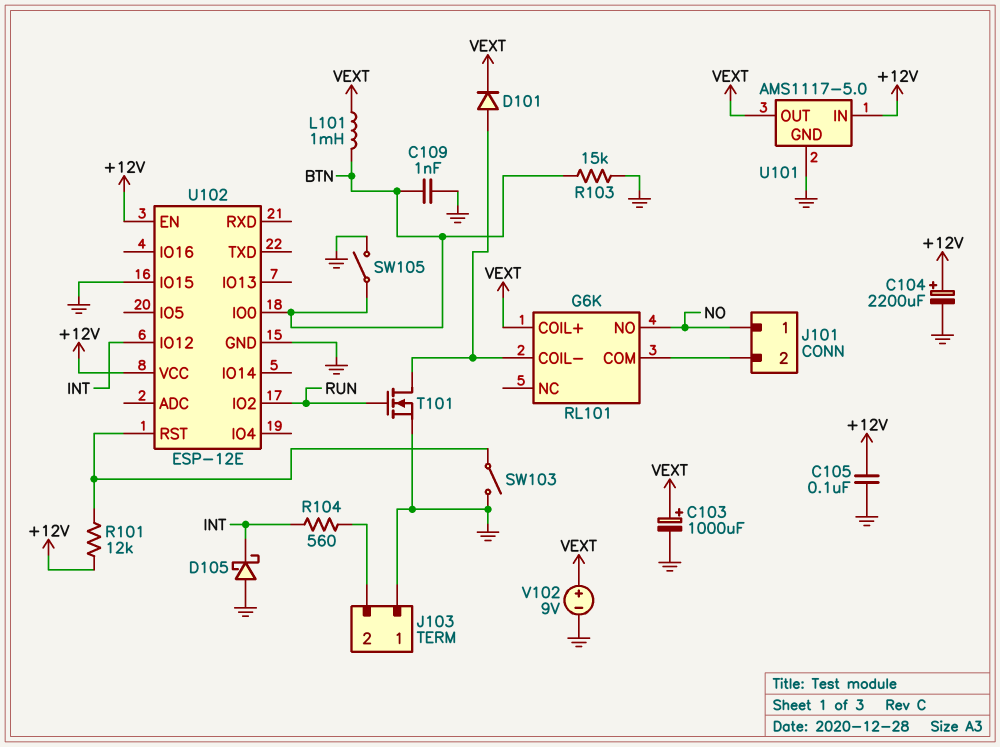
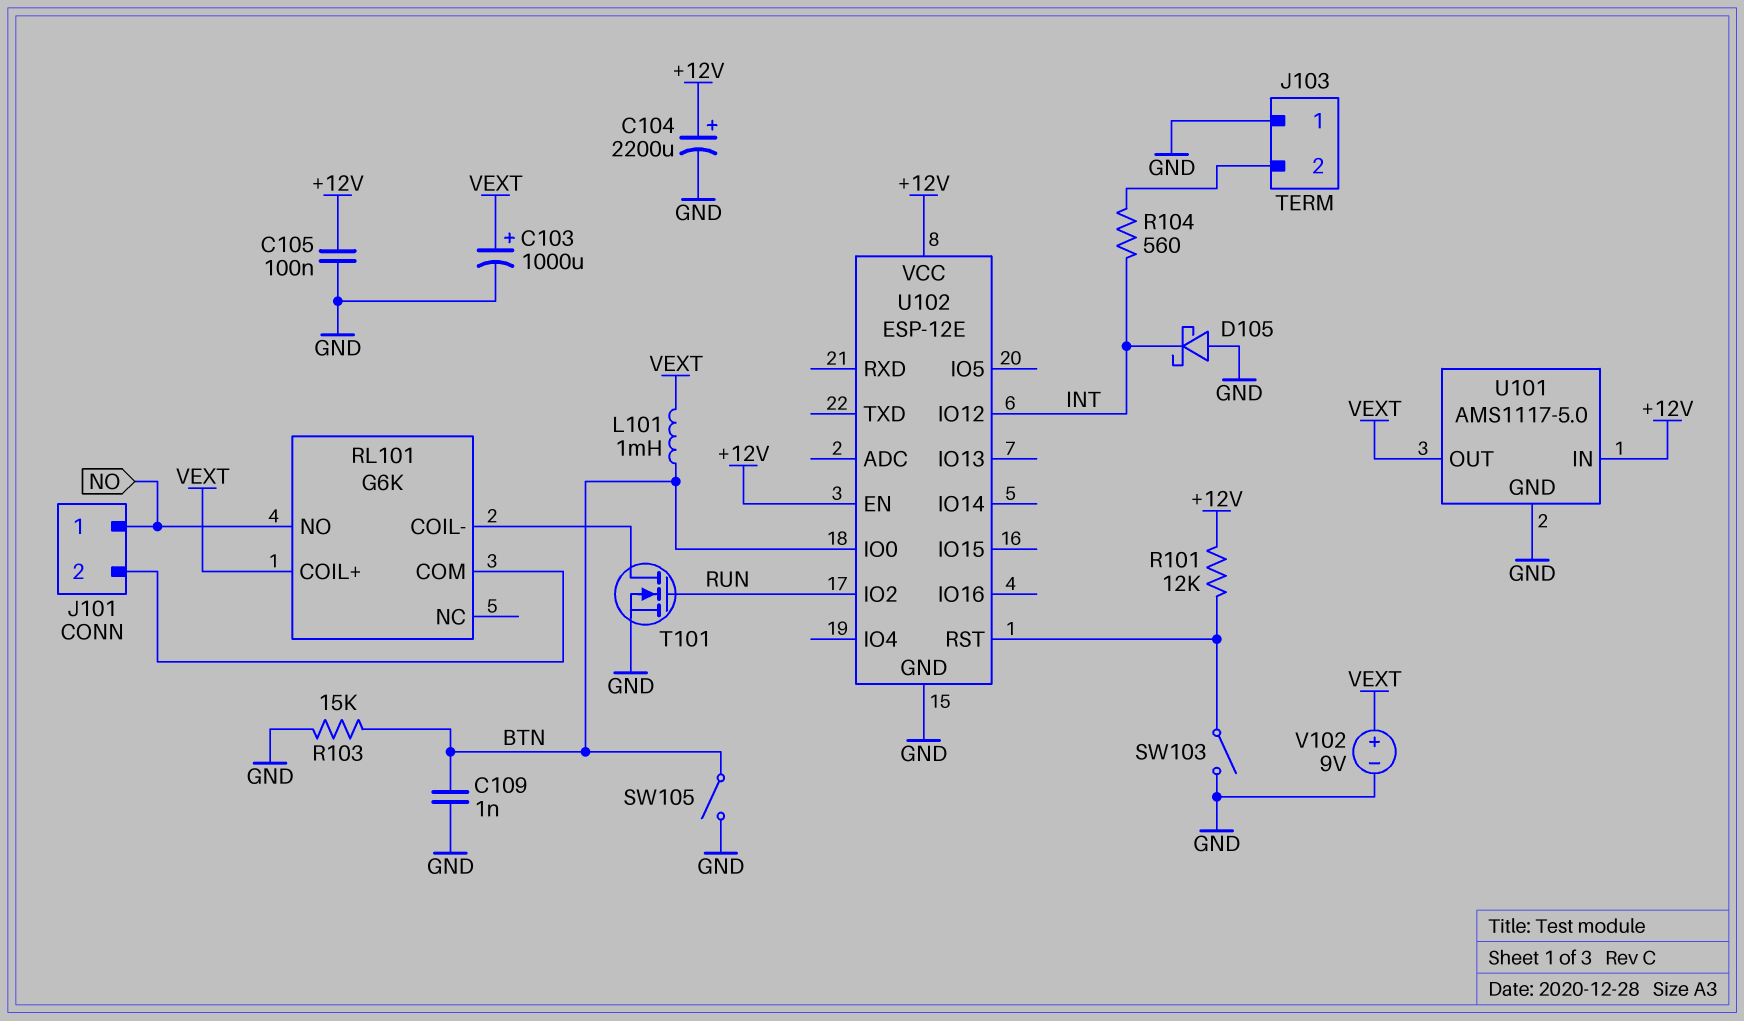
D101: diode (A RL101/COIL-, K VEXT) -> none
U102 pin IO15: GND -> none

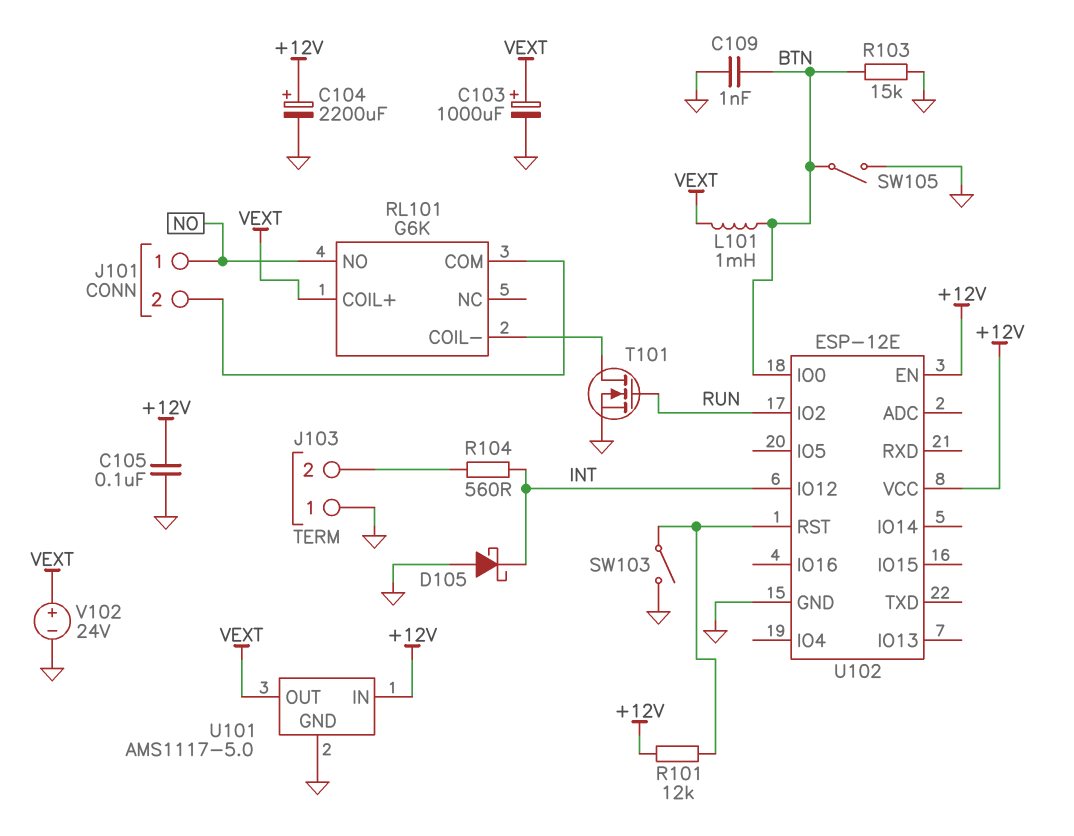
V102: 9V (plus VEXT, minus GND) -> 24V (plus VEXT, minus GND)

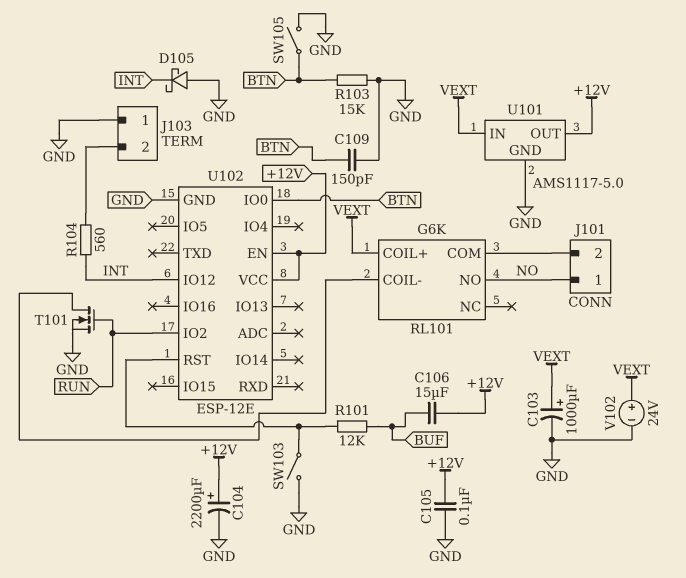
C106: none -> 15uF (+12V, BUF)
C109: 1nF (BTN, GND) -> 150pF (BTN, GND)
L101: 1mH (BTN, VEXT) -> none
R101: 12k (+12V, U102/RST) -> 12k (BUF, U102/RST)
U101 pin IN: +12V -> VEXT
U101 pin OUT: VEXT -> +12V

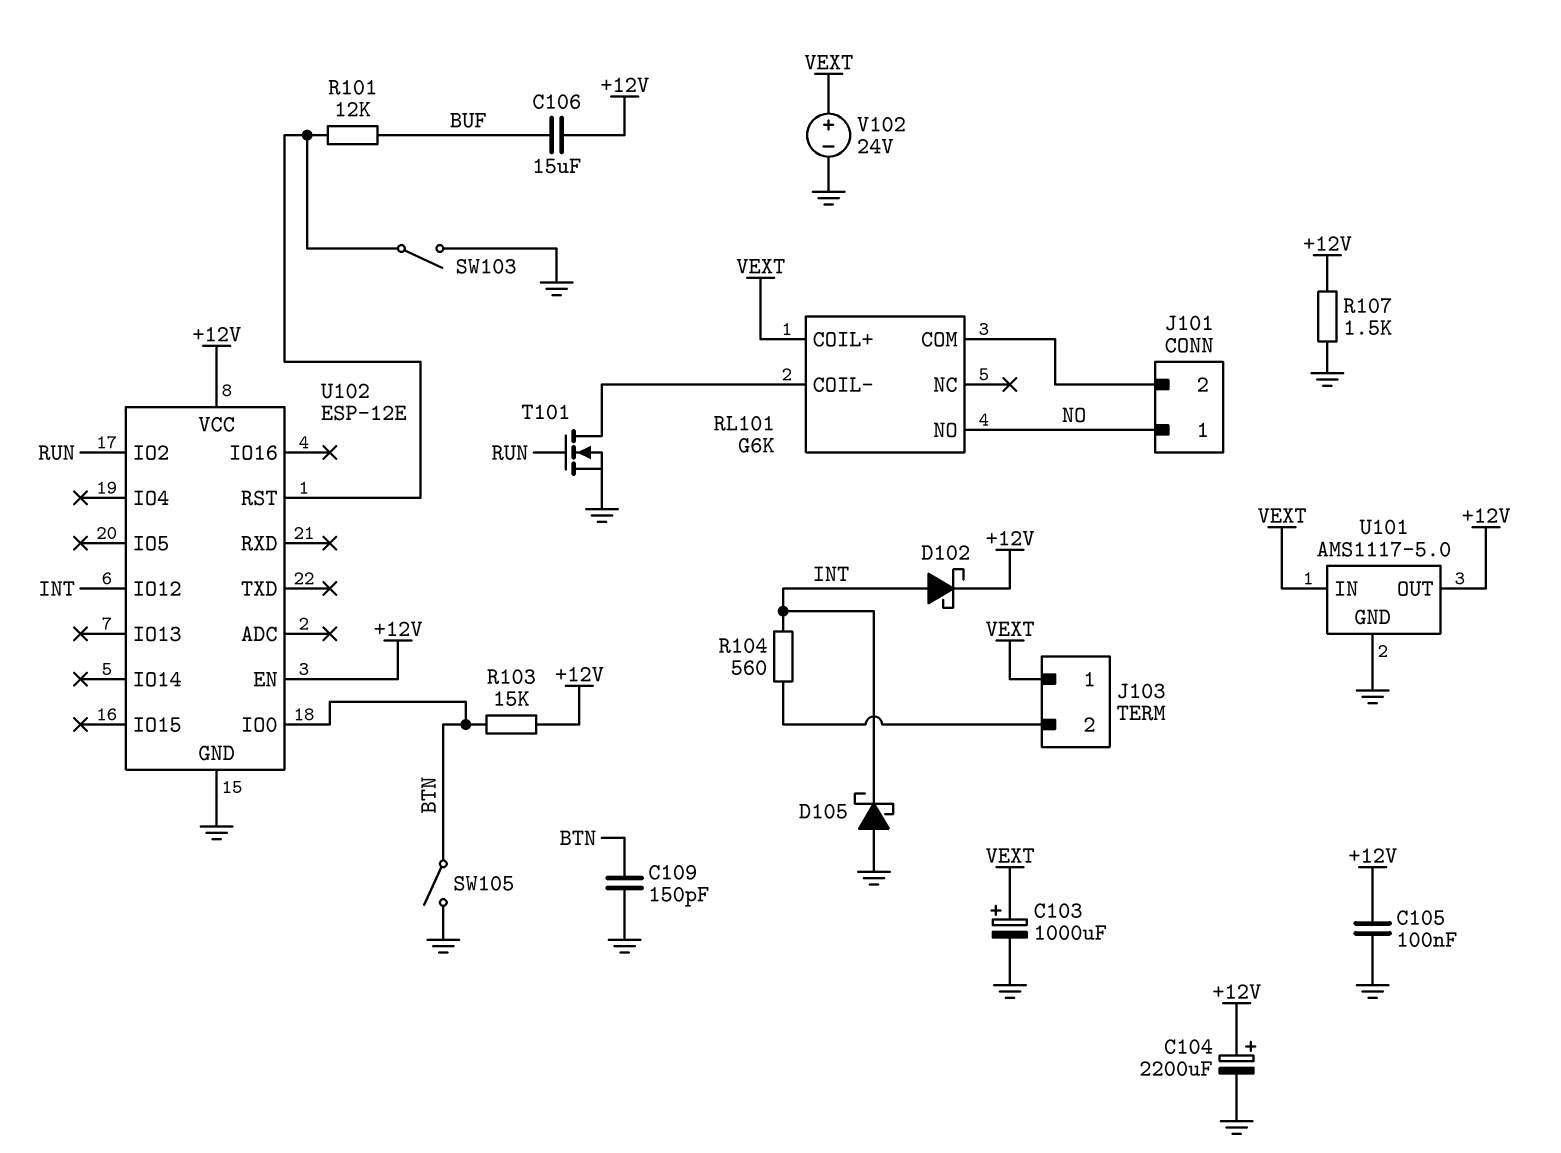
D102: none -> schottky (A INT, K +12V)
J103 pin 1: GND -> VEXT
R103: 15k (BTN, GND) -> 15k (+12V, BTN)
R107: none -> 1.5k (+12V, GND)

